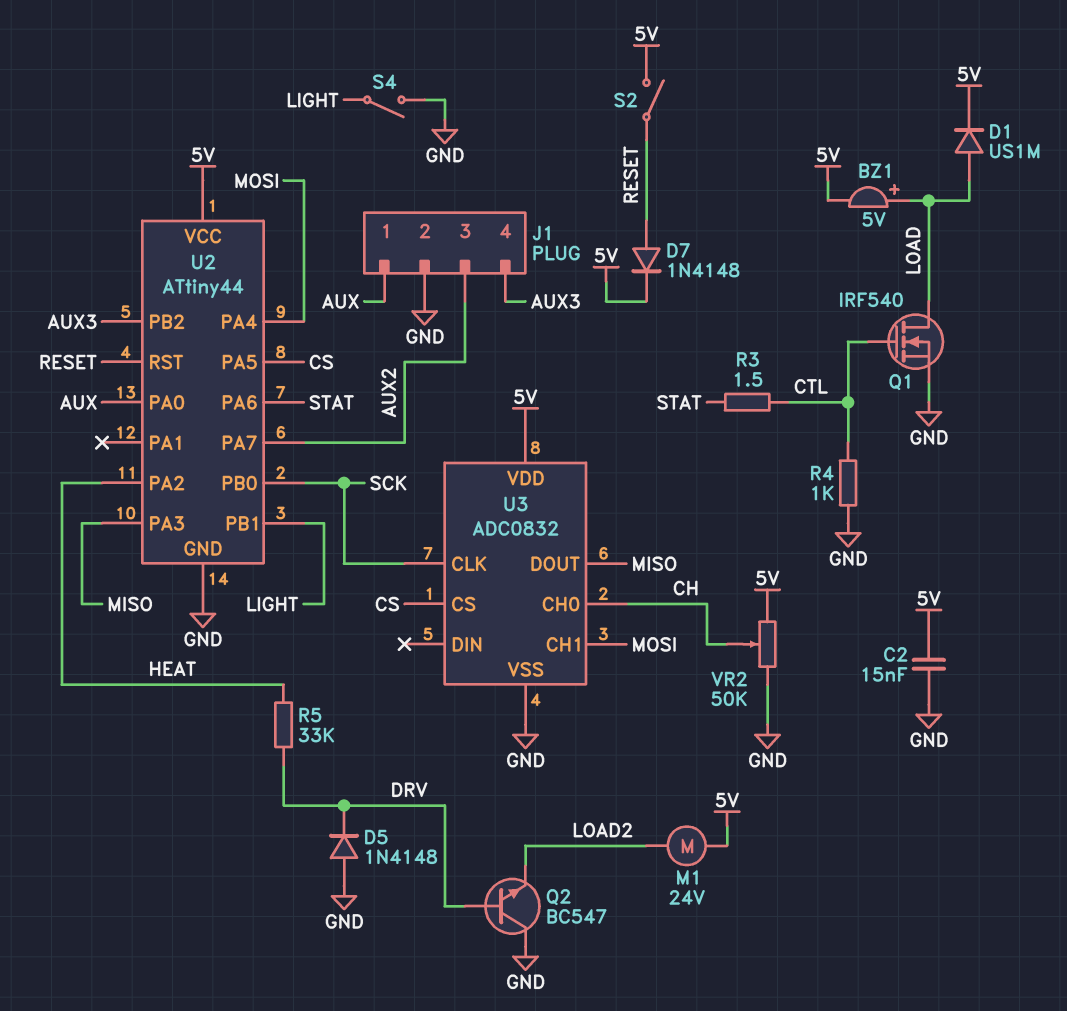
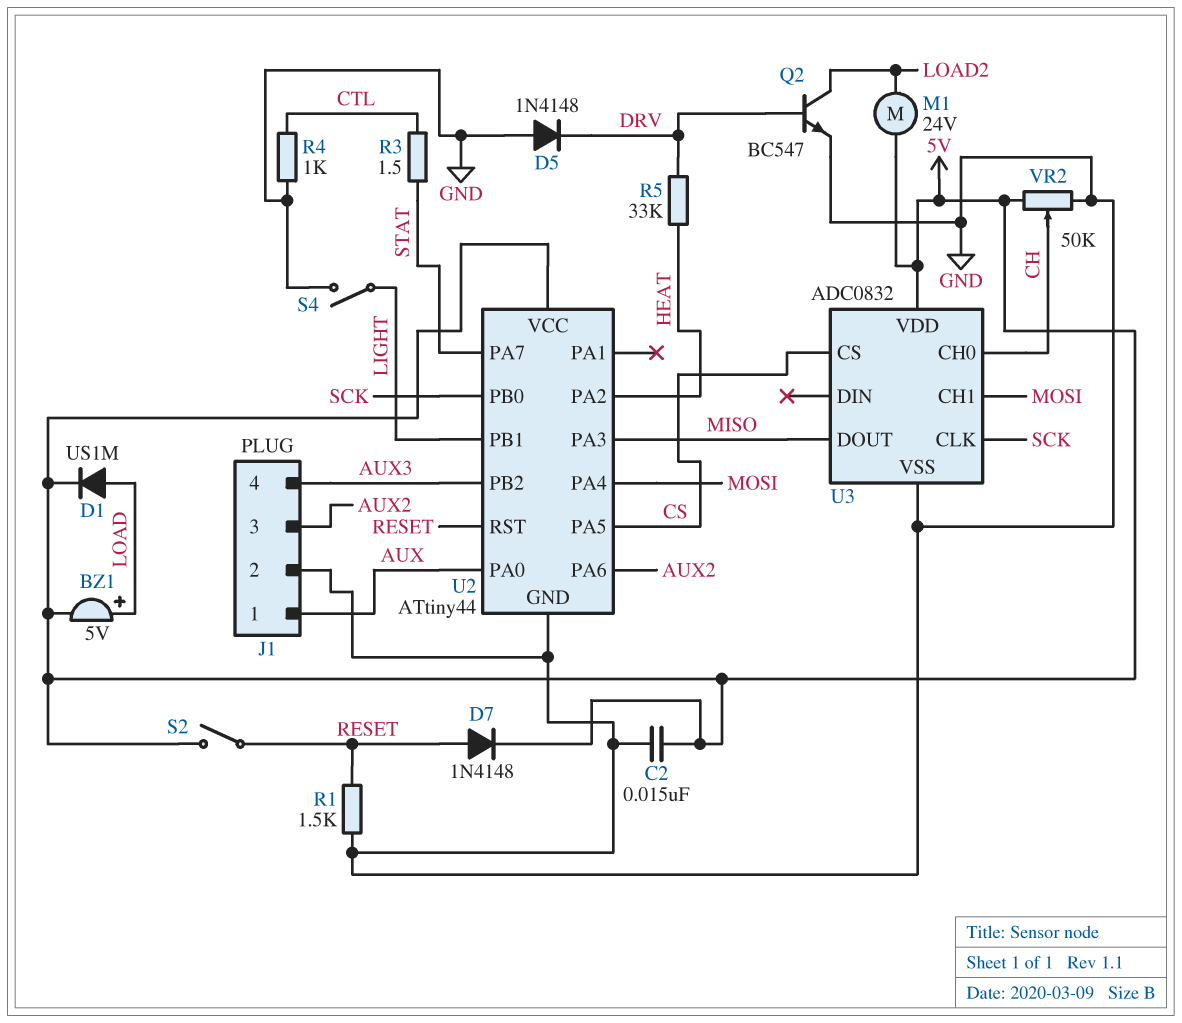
Q1: NMOS IRF540 (G CTL, D LOAD, S GND) -> none
Q2: NPN BC547 (B DRV, C GND, E LOAD2) -> NPN BC547 (B DRV, C LOAD2, E GND)
R1: none -> 1.5k (GND, RESET)
U2 pin PA6: STAT -> AUX2
U2 pin PA7: AUX2 -> STAT

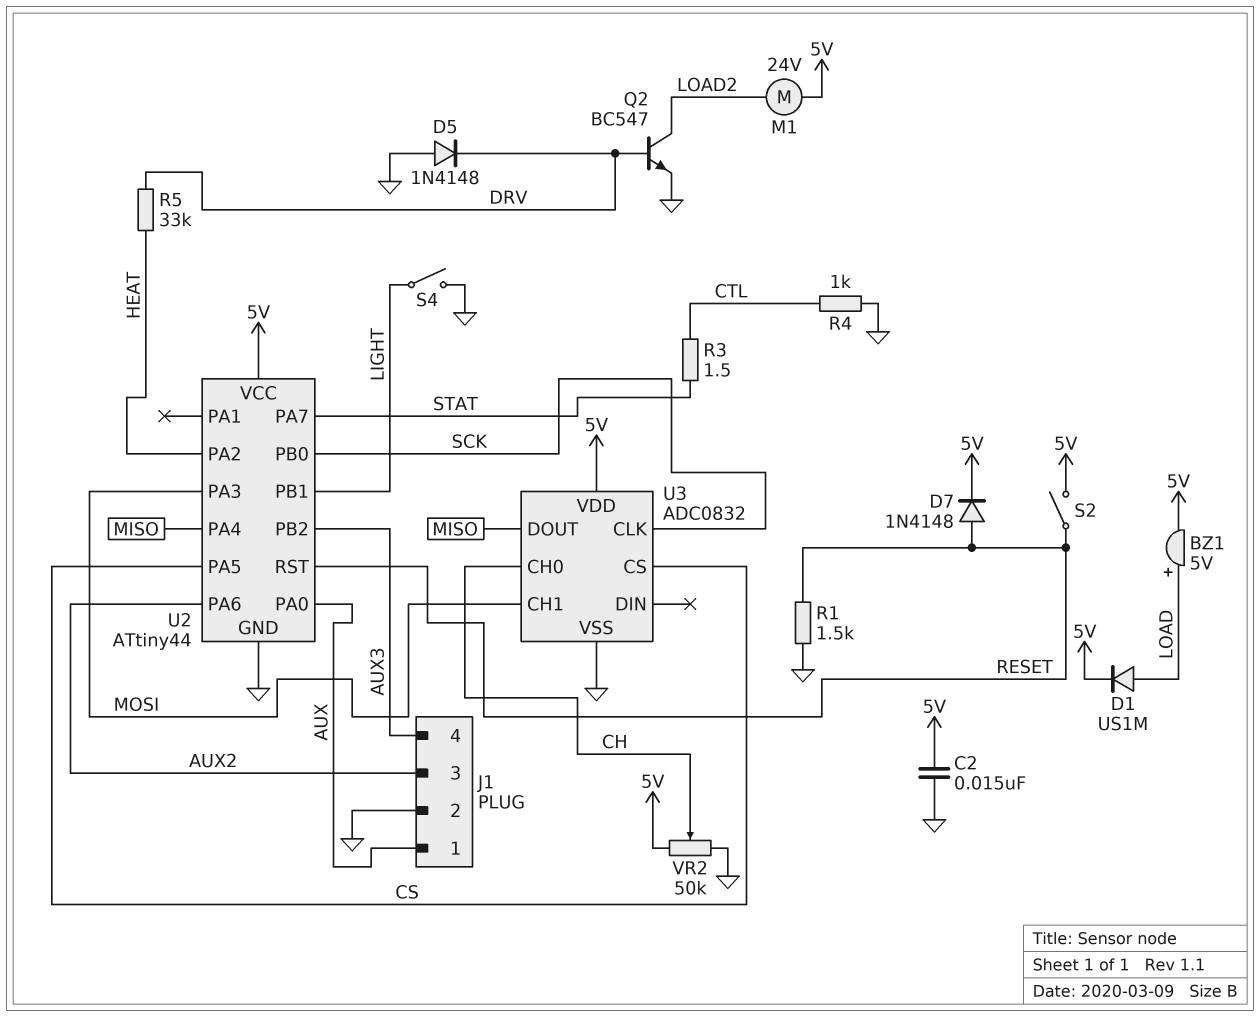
U2 pin PA3: MISO -> MOSI
U2 pin PA4: MOSI -> MISO

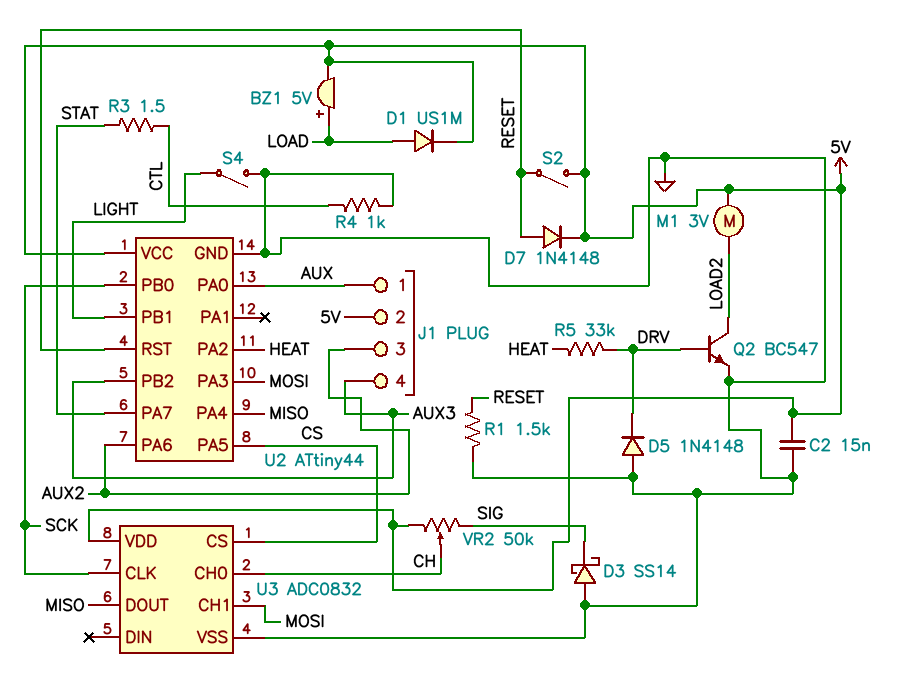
D3: none -> schottky SS14 (A GND, K SIG)
J1 pin 2: GND -> 5V
M1: motor 24V (5V, LOAD2) -> motor 3V (5V, LOAD2)
VR2: 50k (5V, GND, wiper CH) -> 50k (5V, SIG, wiper CH)

